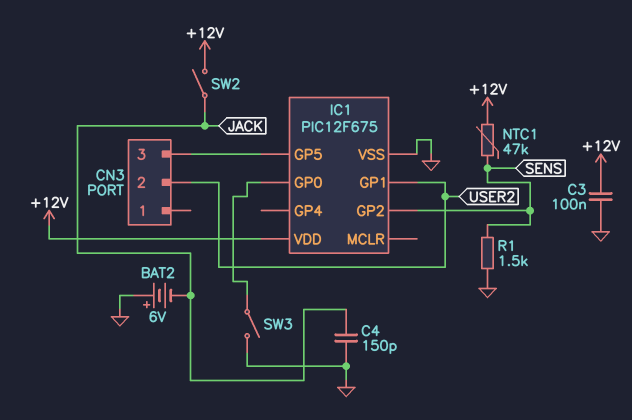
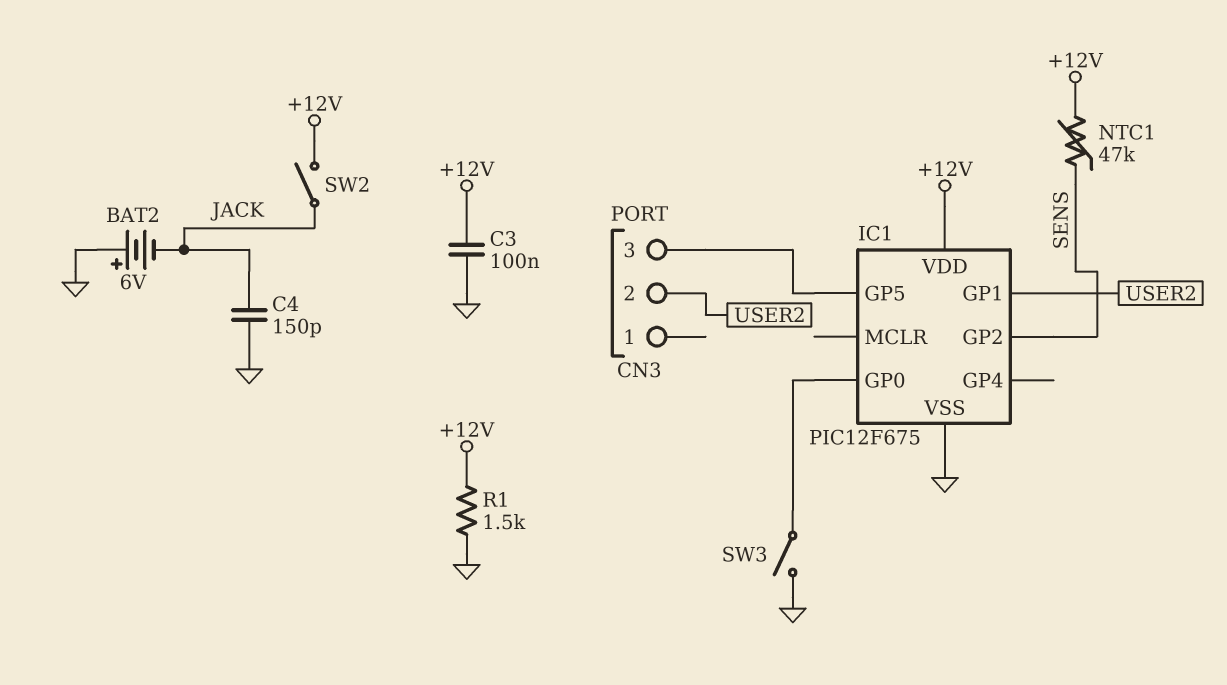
R1: 1.5k (GND, SENS) -> 1.5k (+12V, GND)

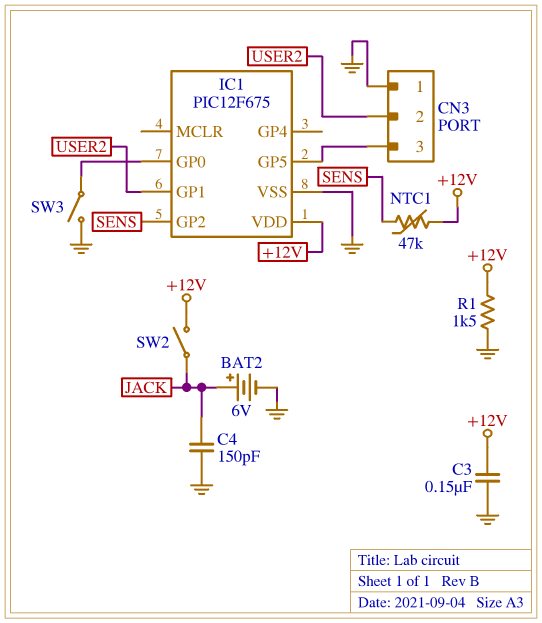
BAT2: 6V (plus GND, minus JACK) -> 6V (plus JACK, minus GND)
C3: 100nF (+12V, GND) -> 150nF (+12V, GND)
CN3 pin 1: none -> GND

